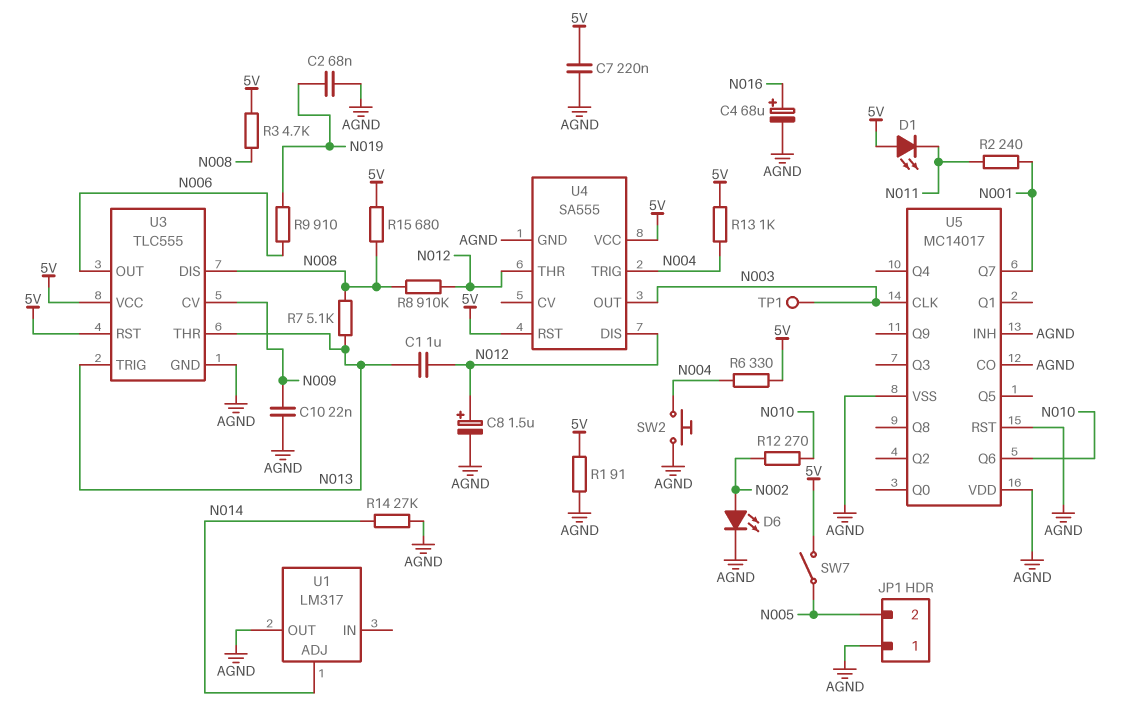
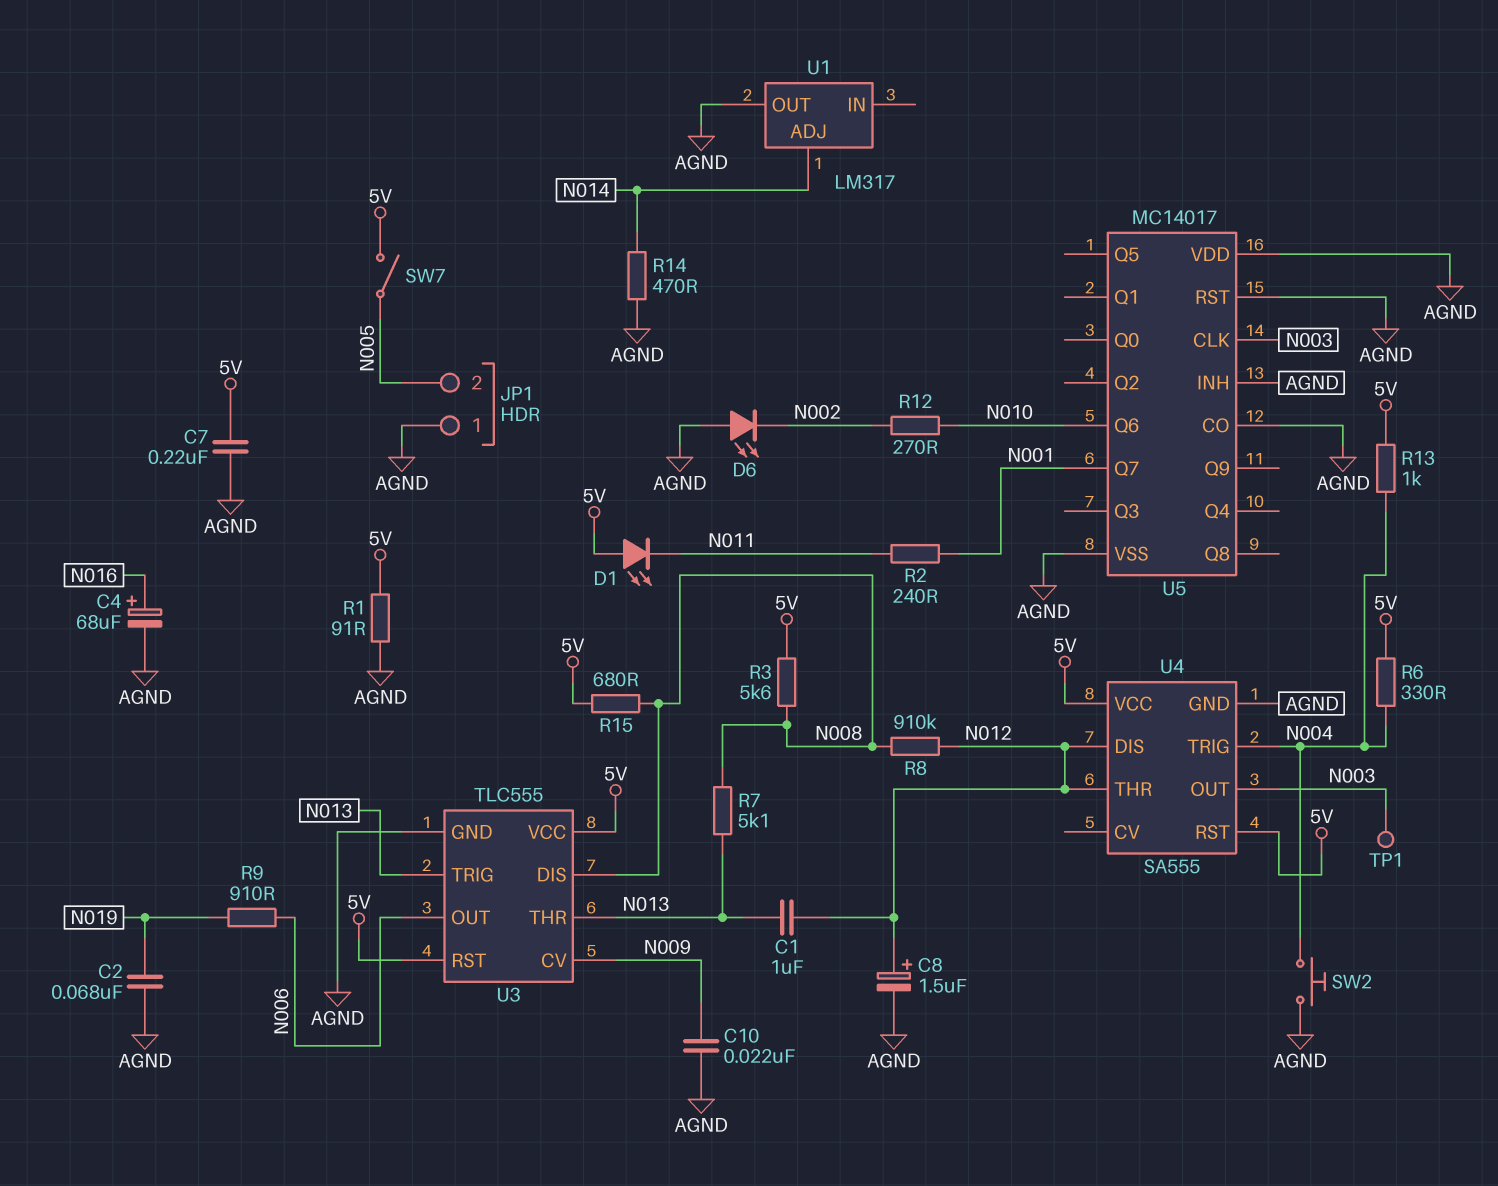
D6: LED (A N002, K AGND) -> LED (A AGND, K N002)
R3: 4.7k (5V, N008) -> 5.6k (5V, N008)
R14: 27k (AGND, N014) -> 470 (AGND, N014)

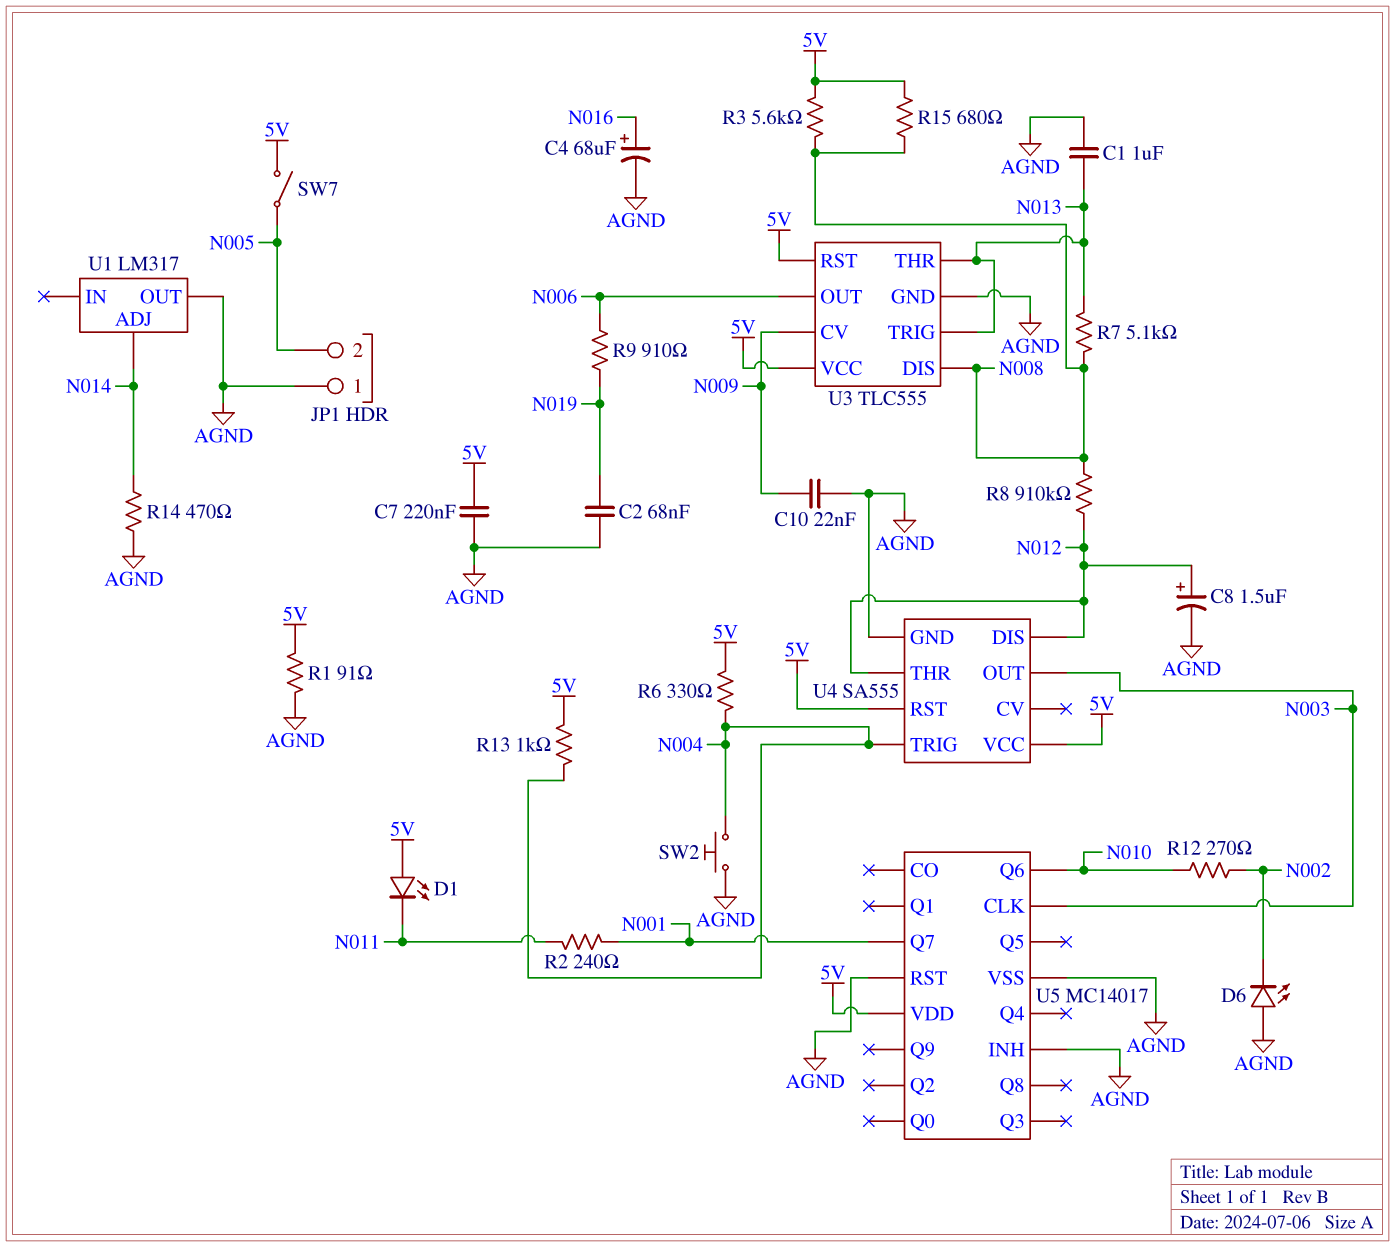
C1: 1uF (N012, N013) -> 1uF (AGND, N013)
TP1: test point (N003) -> none
U5 pin CO: AGND -> none
U5 pin VDD: AGND -> 5V

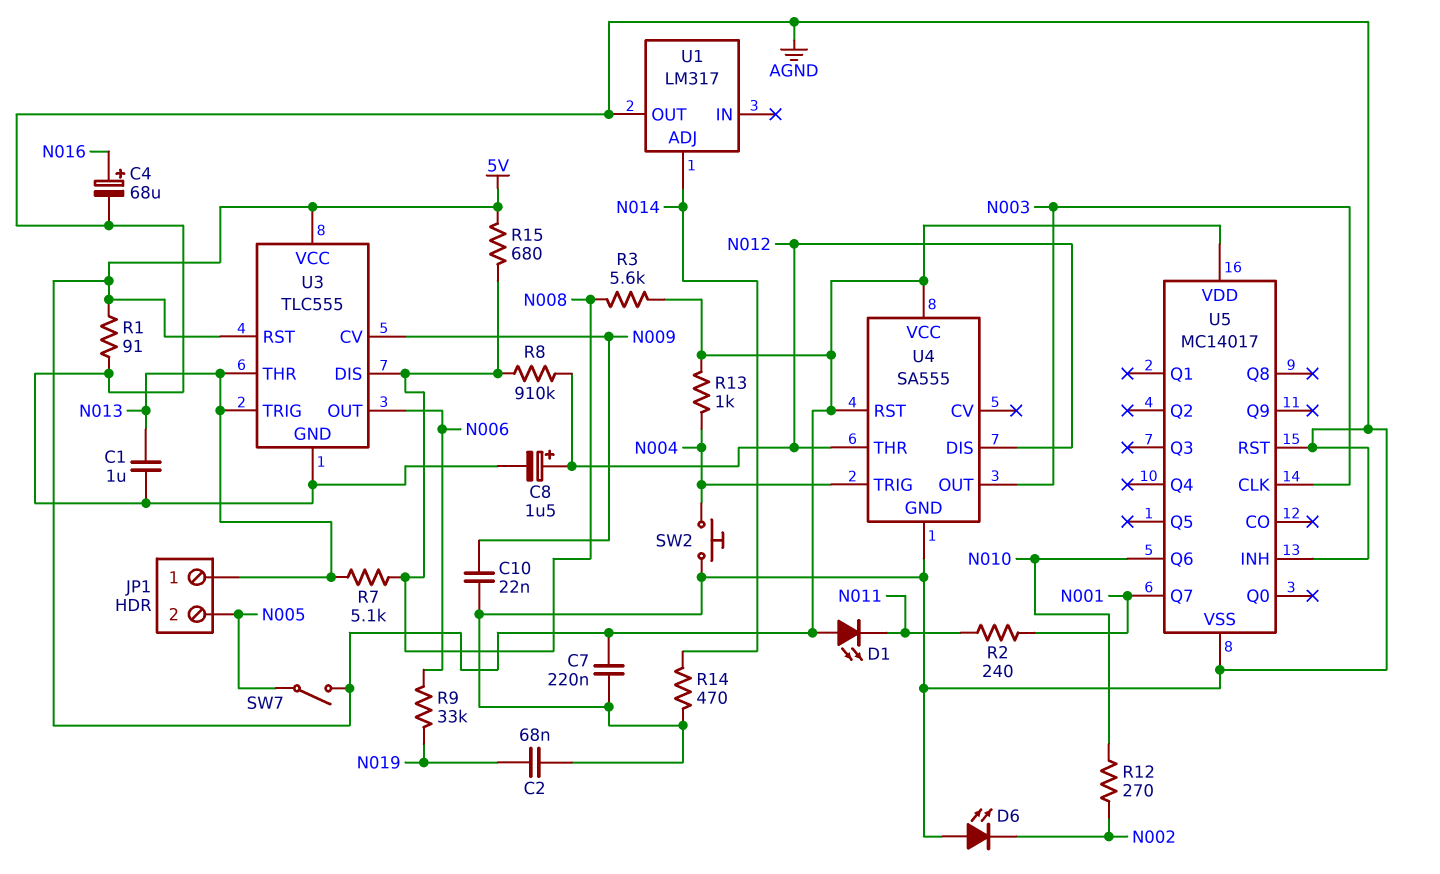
JP1 pin 1: AGND -> N013
R6: 330 (5V, N004) -> none
R9: 910 (N006, N019) -> 33k (N006, N019)

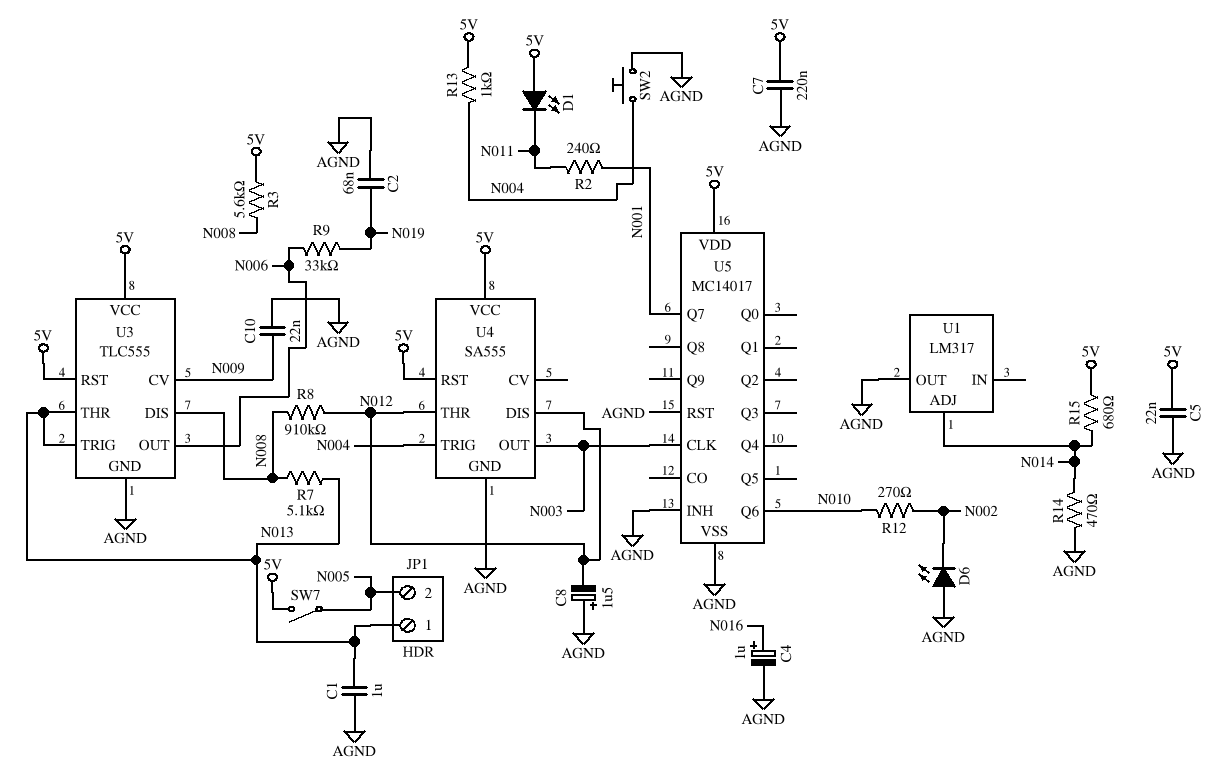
C4: 68uF (plus N016, minus AGND) -> 1uF (plus N016, minus AGND)
C5: none -> 22nF (5V, AGND)
C8: 1.5uF (plus N012, minus AGND) -> 1.5uF (plus AGND, minus N012)
R1: 91 (5V, AGND) -> none
R15: 680 (5V, N008) -> 680 (5V, N014)

